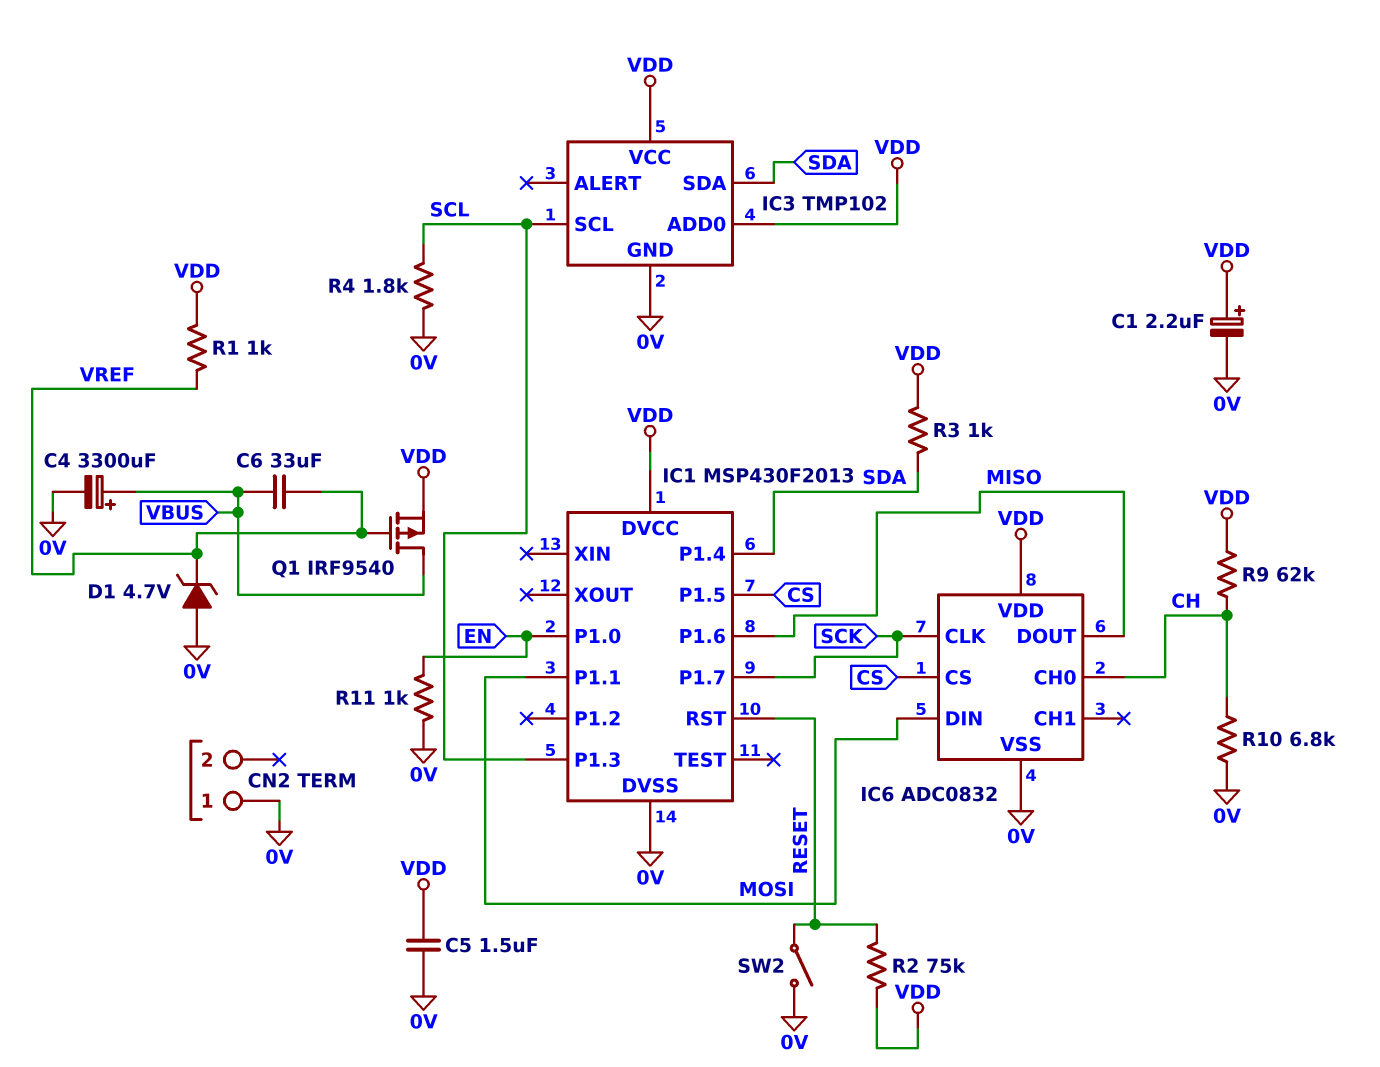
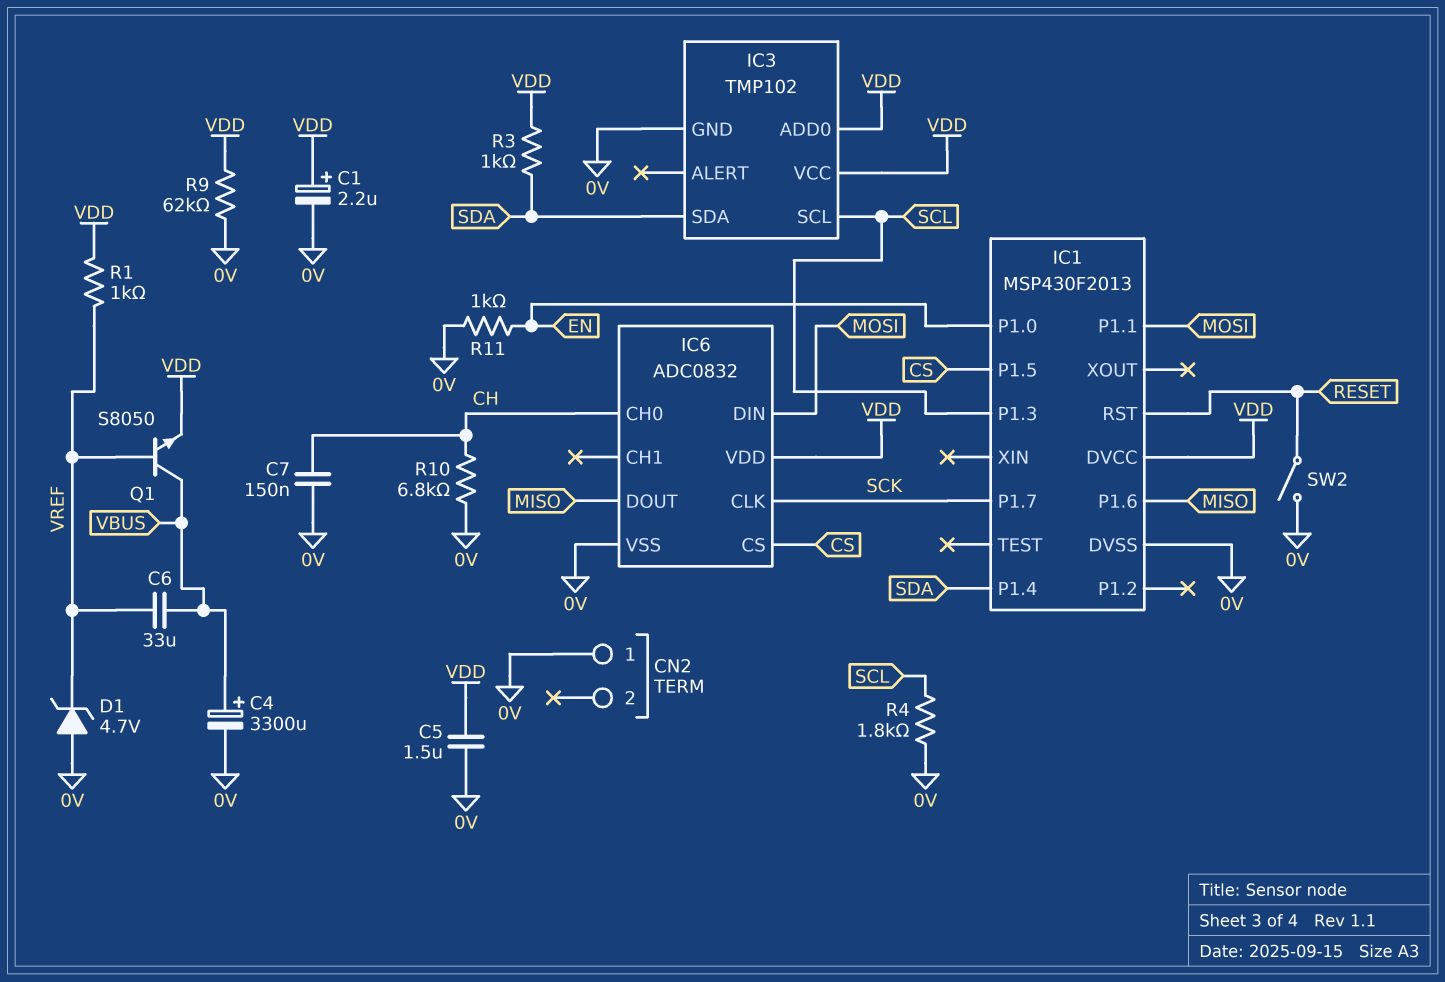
C7: none -> 150nF (0V, CH)
Q1: PMOS IRF9540 (G VREF, D VBUS, S VDD) -> NPN S8050 (B VREF, C VBUS, E VDD)
R2: 75k (RESET, VDD) -> none
R9: 62k (CH, VDD) -> 62k (0V, VDD)

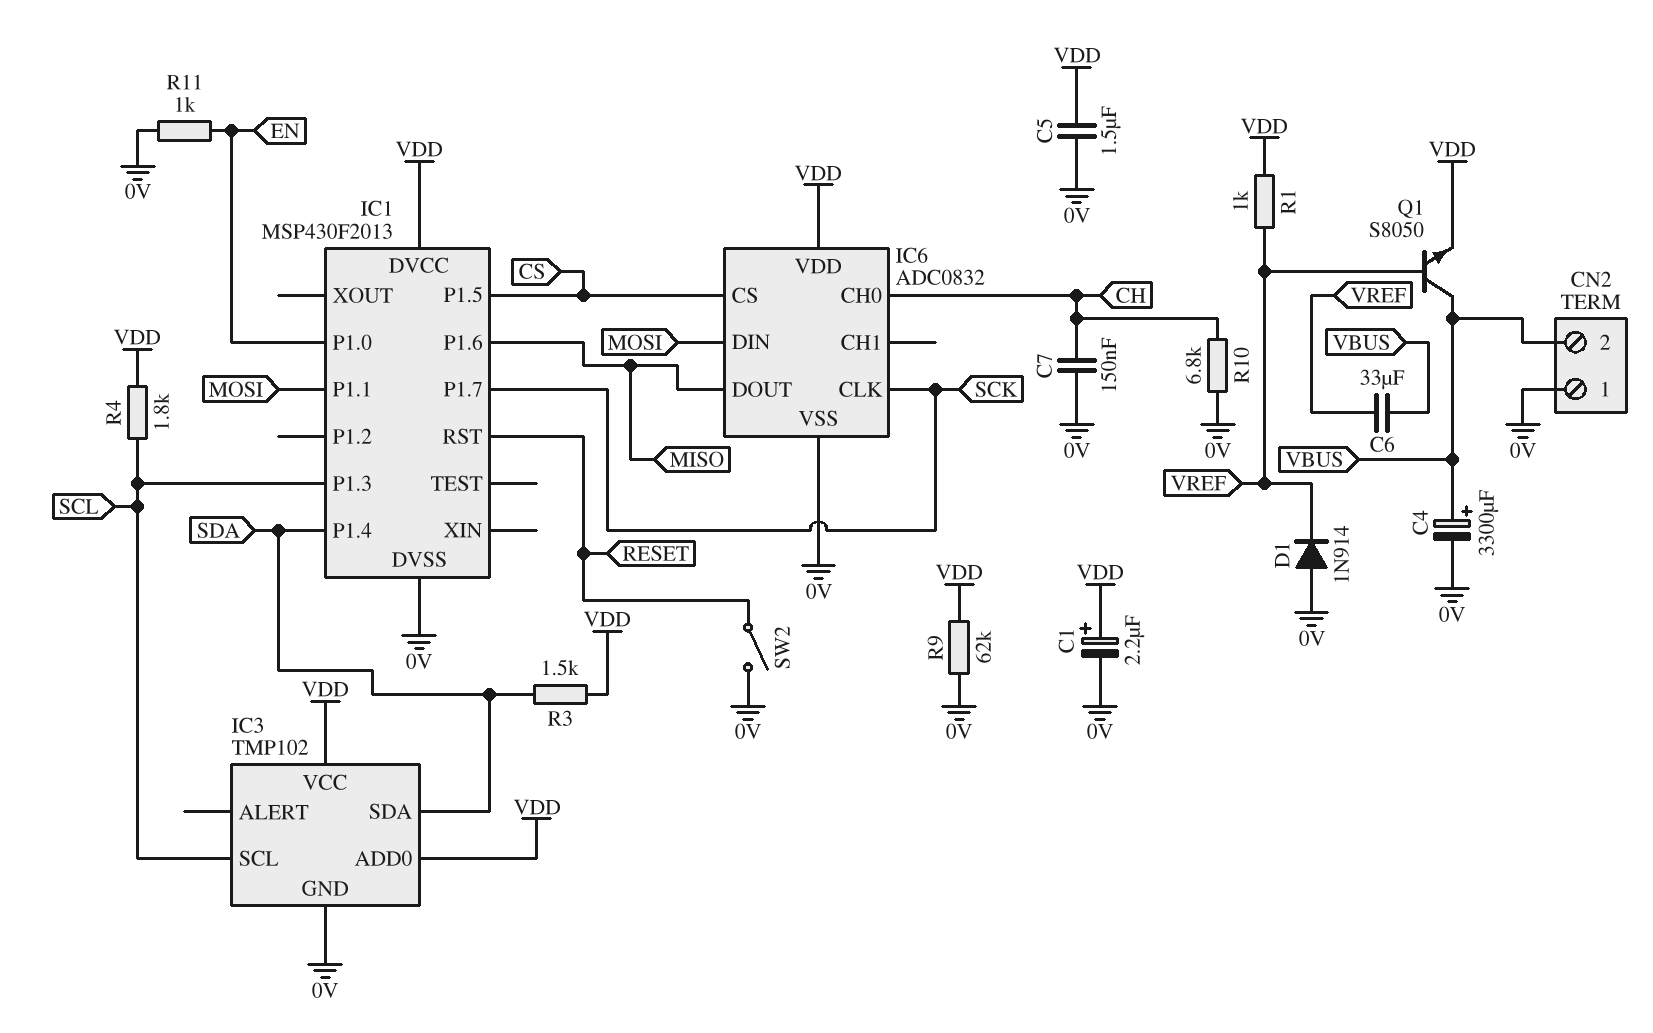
CN2 pin 2: none -> VBUS
D1: zener 4.7V (A 0V, K VREF) -> diode 1N914 (A 0V, K VREF)
R3: 1k (SDA, VDD) -> 1.5k (SDA, VDD)
R4: 1.8k (0V, SCL) -> 1.8k (SCL, VDD)

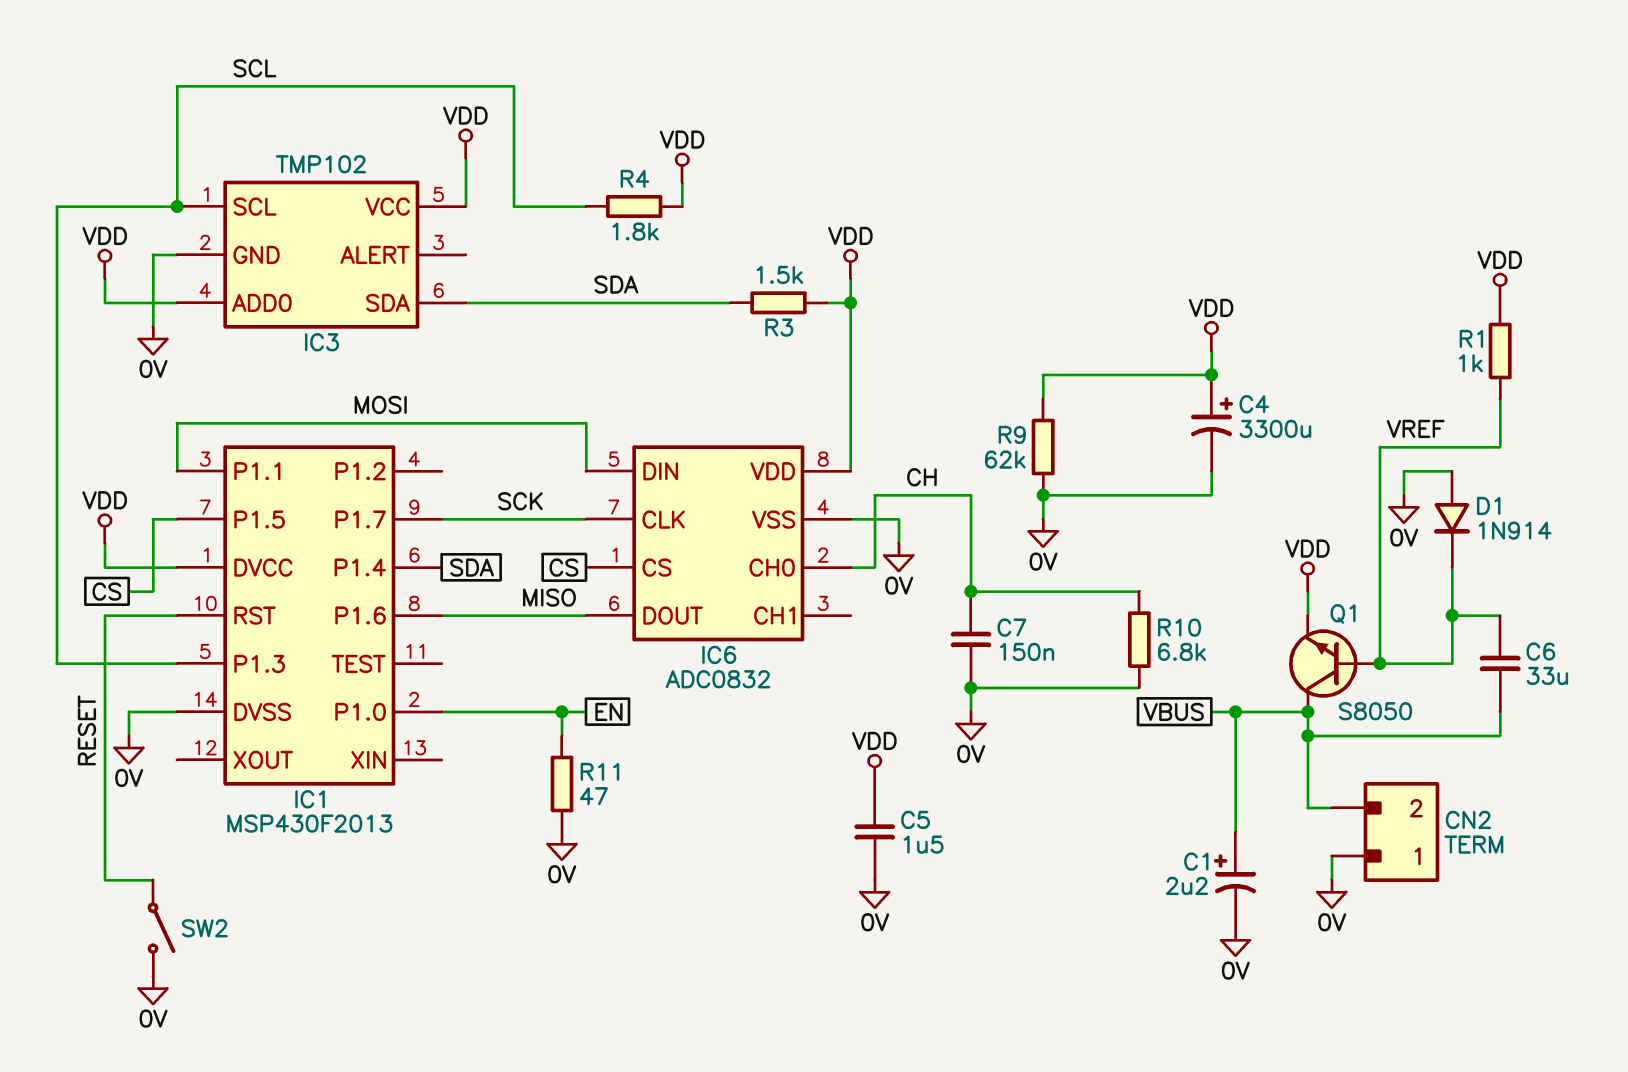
C1: 2.2uF (plus VDD, minus 0V) -> 2.2uF (plus VBUS, minus 0V)
C4: 3300uF (plus VBUS, minus 0V) -> 3300uF (plus VDD, minus 0V)
R11: 1k (0V, EN) -> 47 (0V, EN)

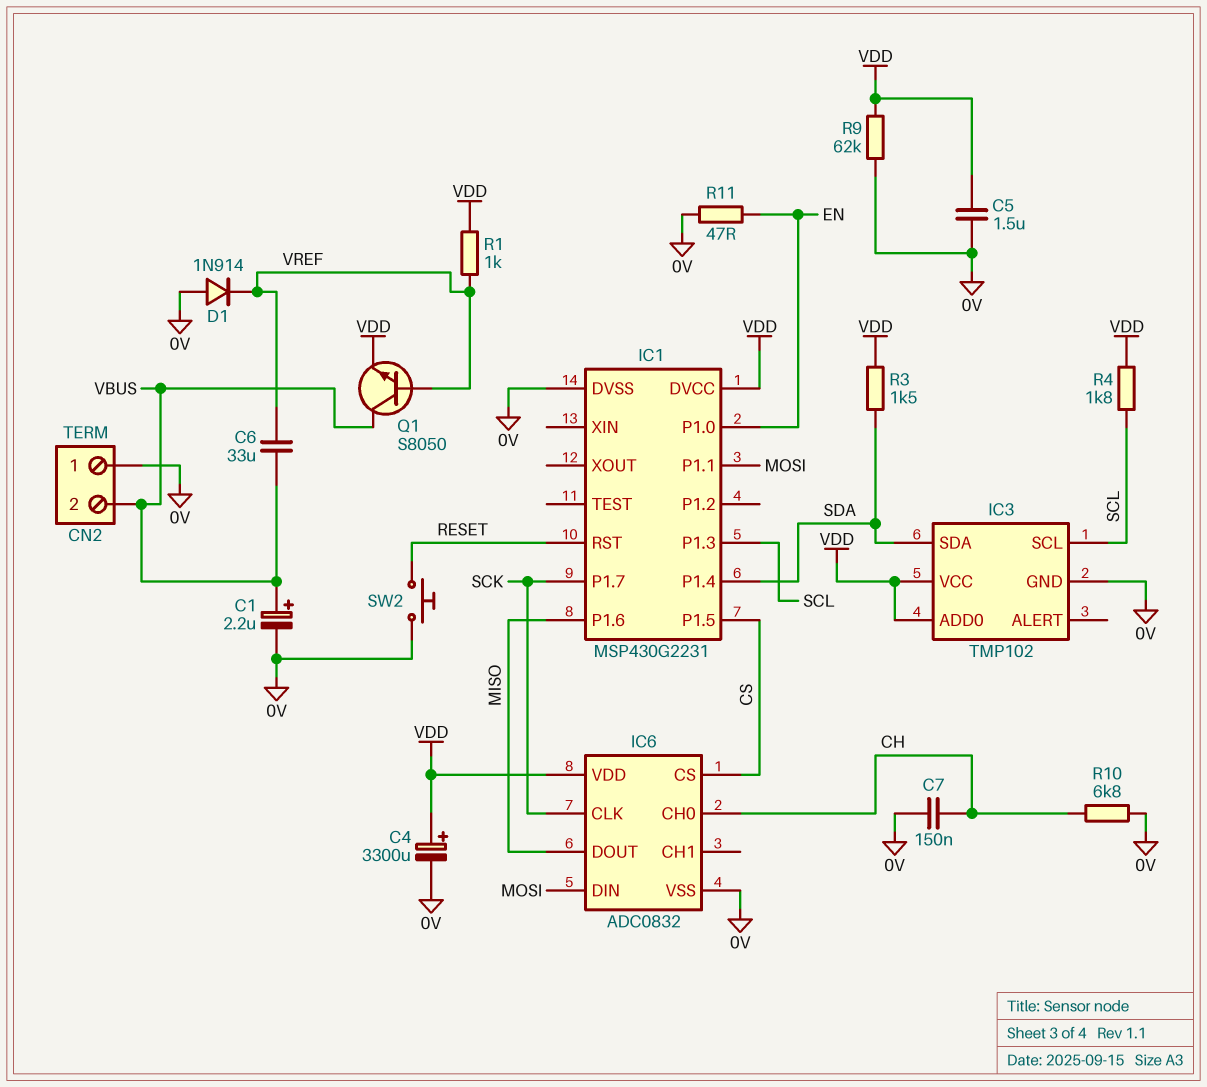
IC1: MSP430F2013 -> MSP430G2231
SW2: switch (0V, RESET) -> button (0V, RESET)

